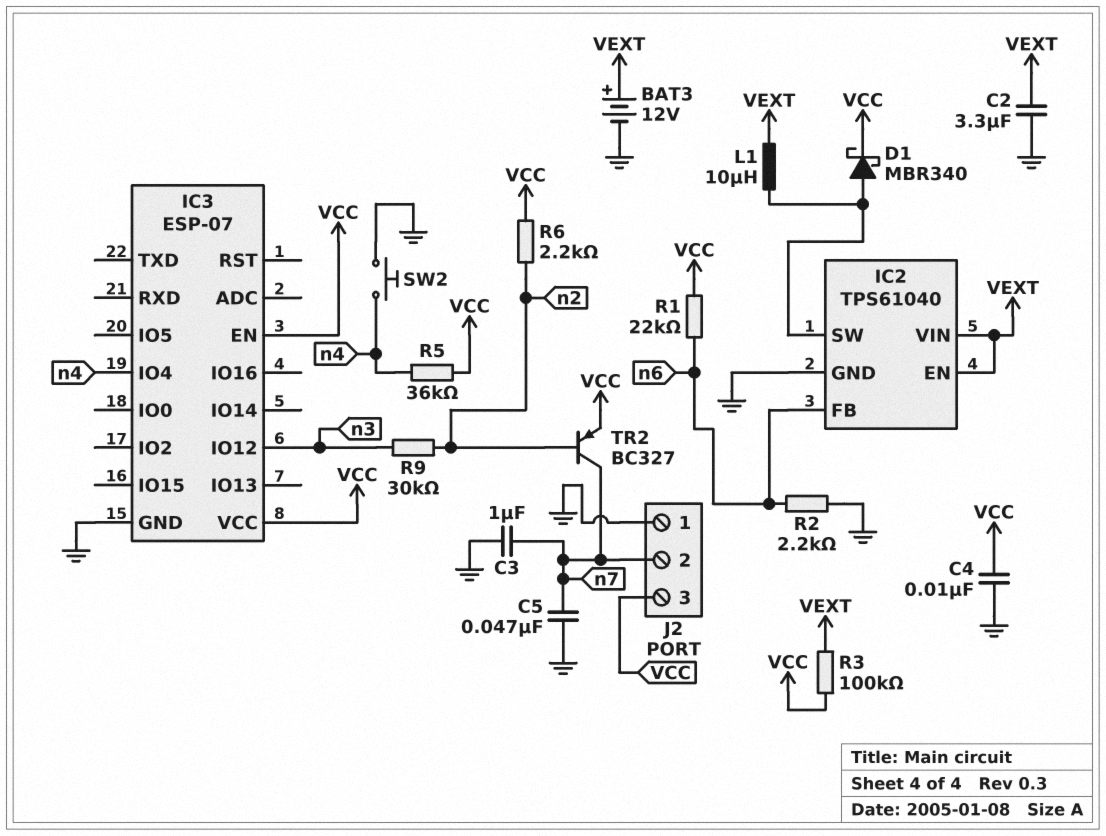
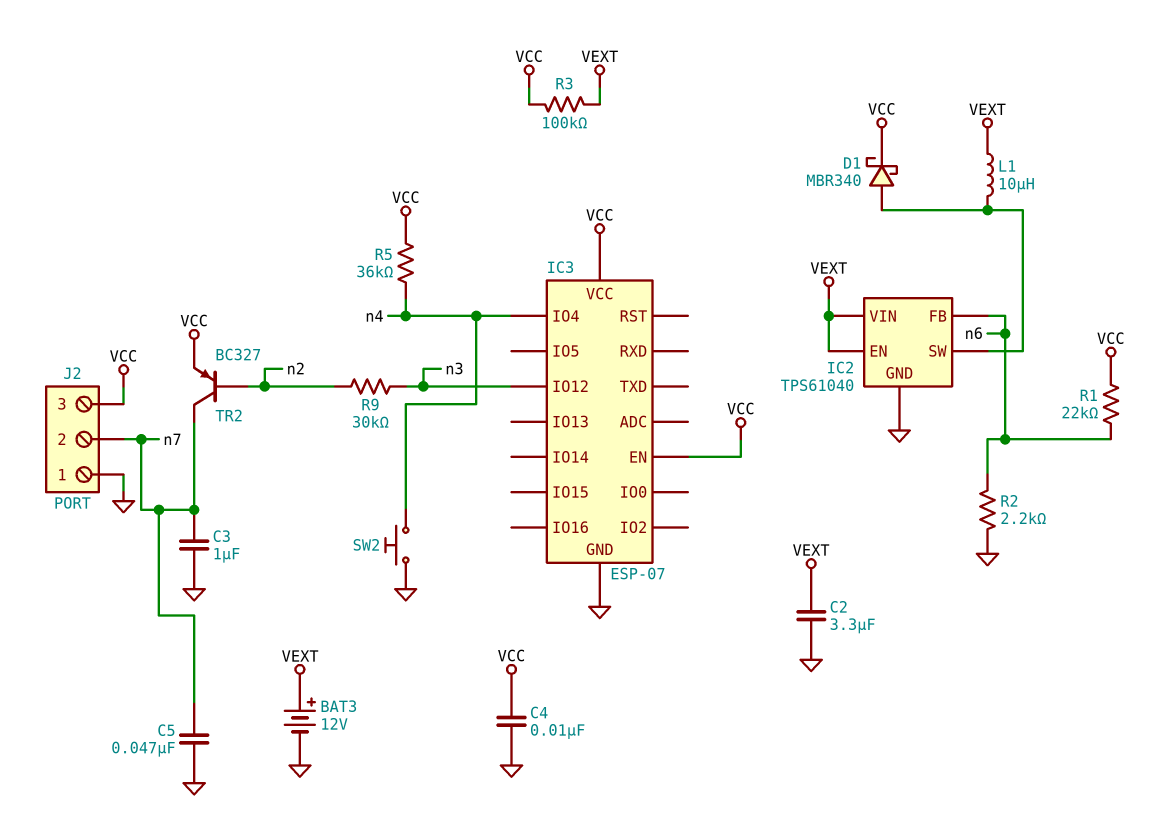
R6: 2.2k (VCC, n2) -> none

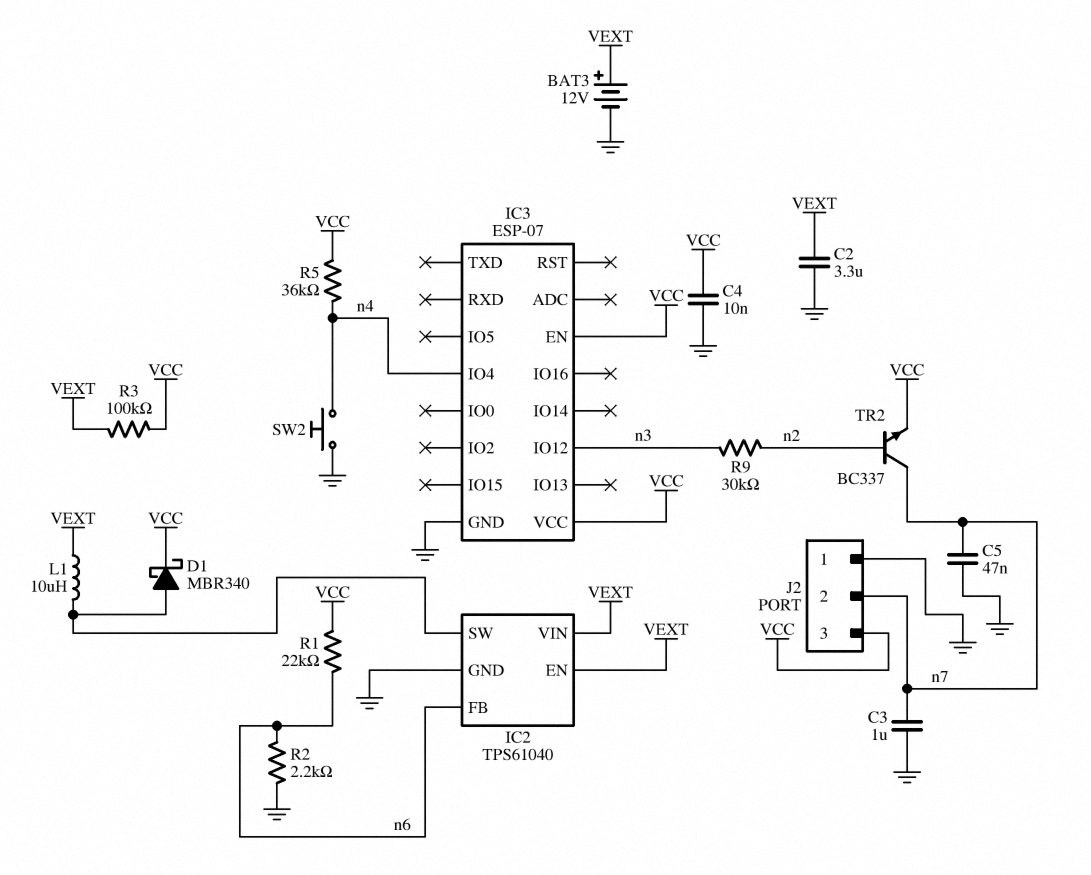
TR2: PNP BC327 (B n2, C n7, E VCC) -> NPN BC337 (B n2, C n7, E VCC)

